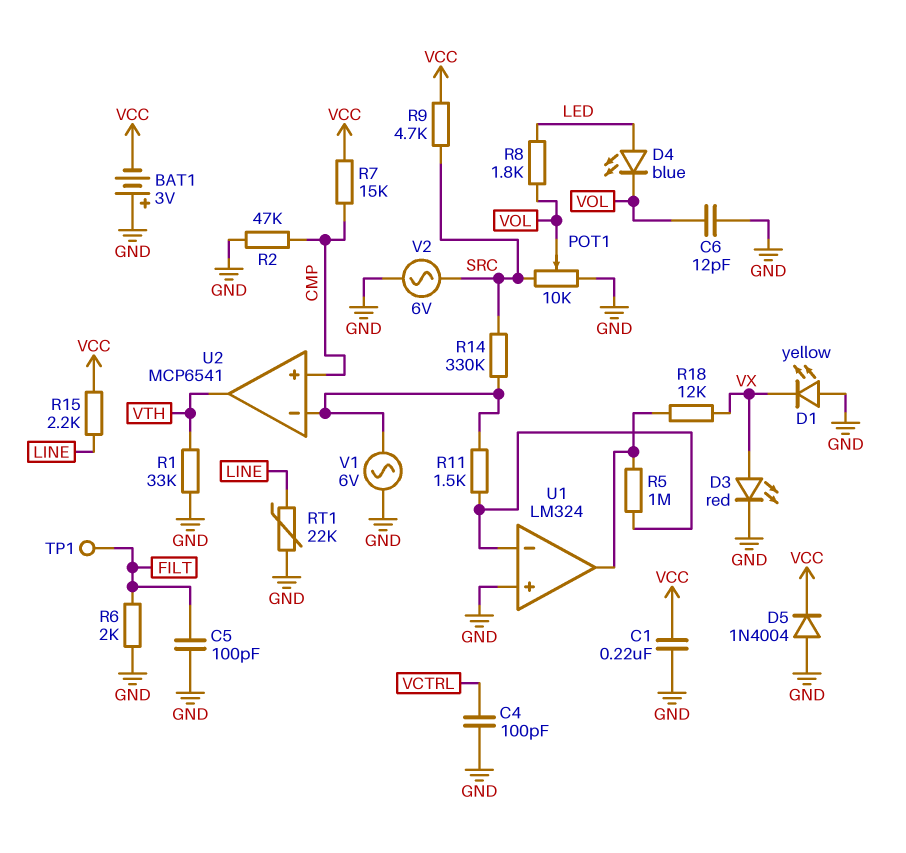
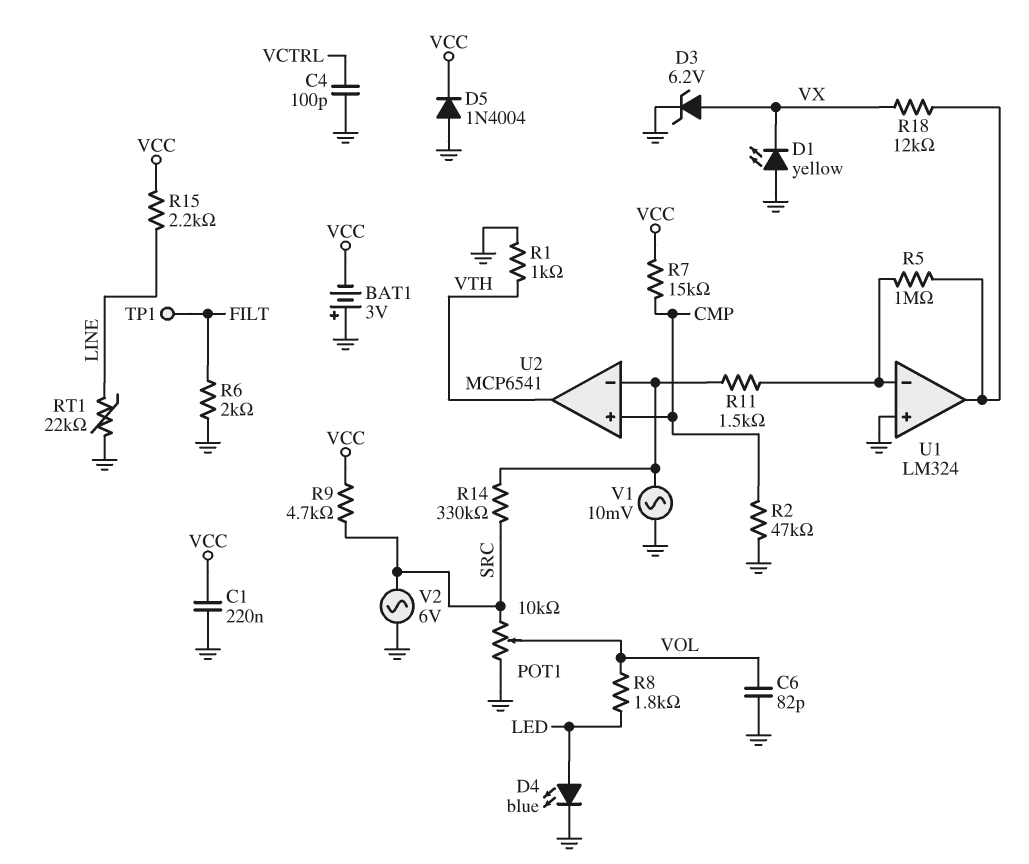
C5: 100pF (FILT, GND) -> none
C6: 12pF (GND, VOL) -> 82pF (GND, VOL)
D3: LED red (A VX, K GND) -> zener 6.2V (A VX, K GND)
D4: LED blue (A LED, K VOL) -> LED blue (A LED, K GND)
R1: 33k (GND, VTH) -> 1k (GND, VTH)
V1: AC 6V (GND, U2/in-) -> AC 10mV (GND, U2/in-)

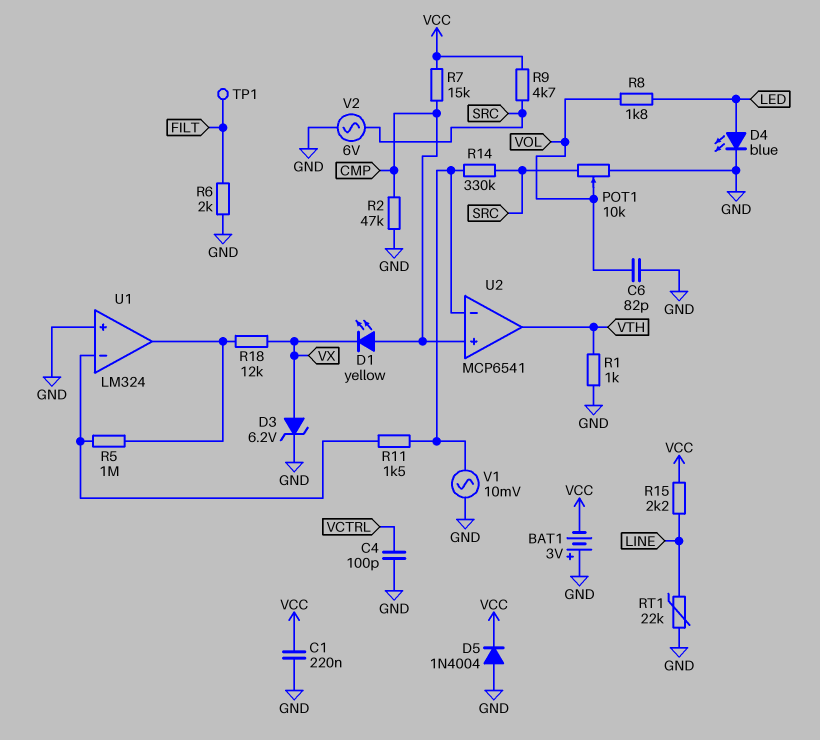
D1: LED yellow (A GND, K VX) -> LED yellow (A CMP, K VX)

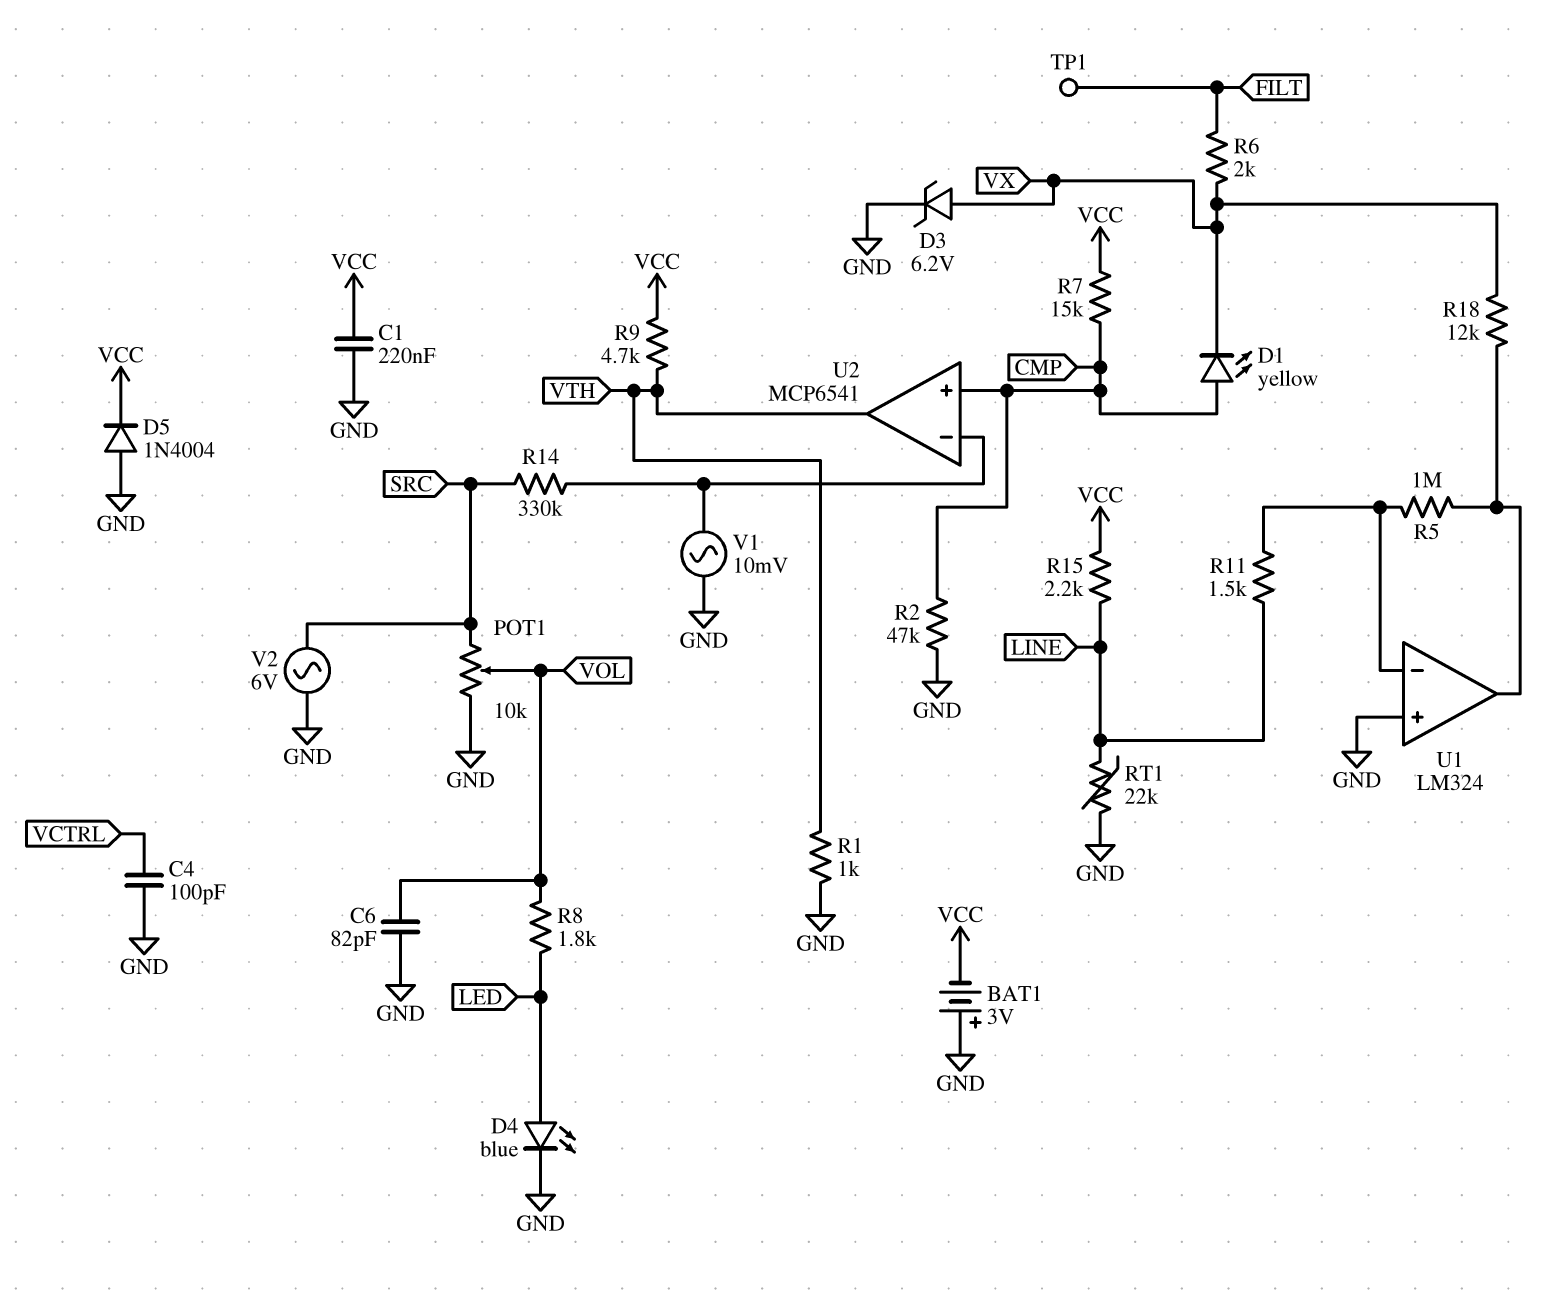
R6: 2k (FILT, GND) -> 2k (FILT, VX)
R9: 4.7k (SRC, VCC) -> 4.7k (VCC, VTH)
R11: 1.5k (U1/in-, U2/in-) -> 1.5k (LINE, U1/in-)

